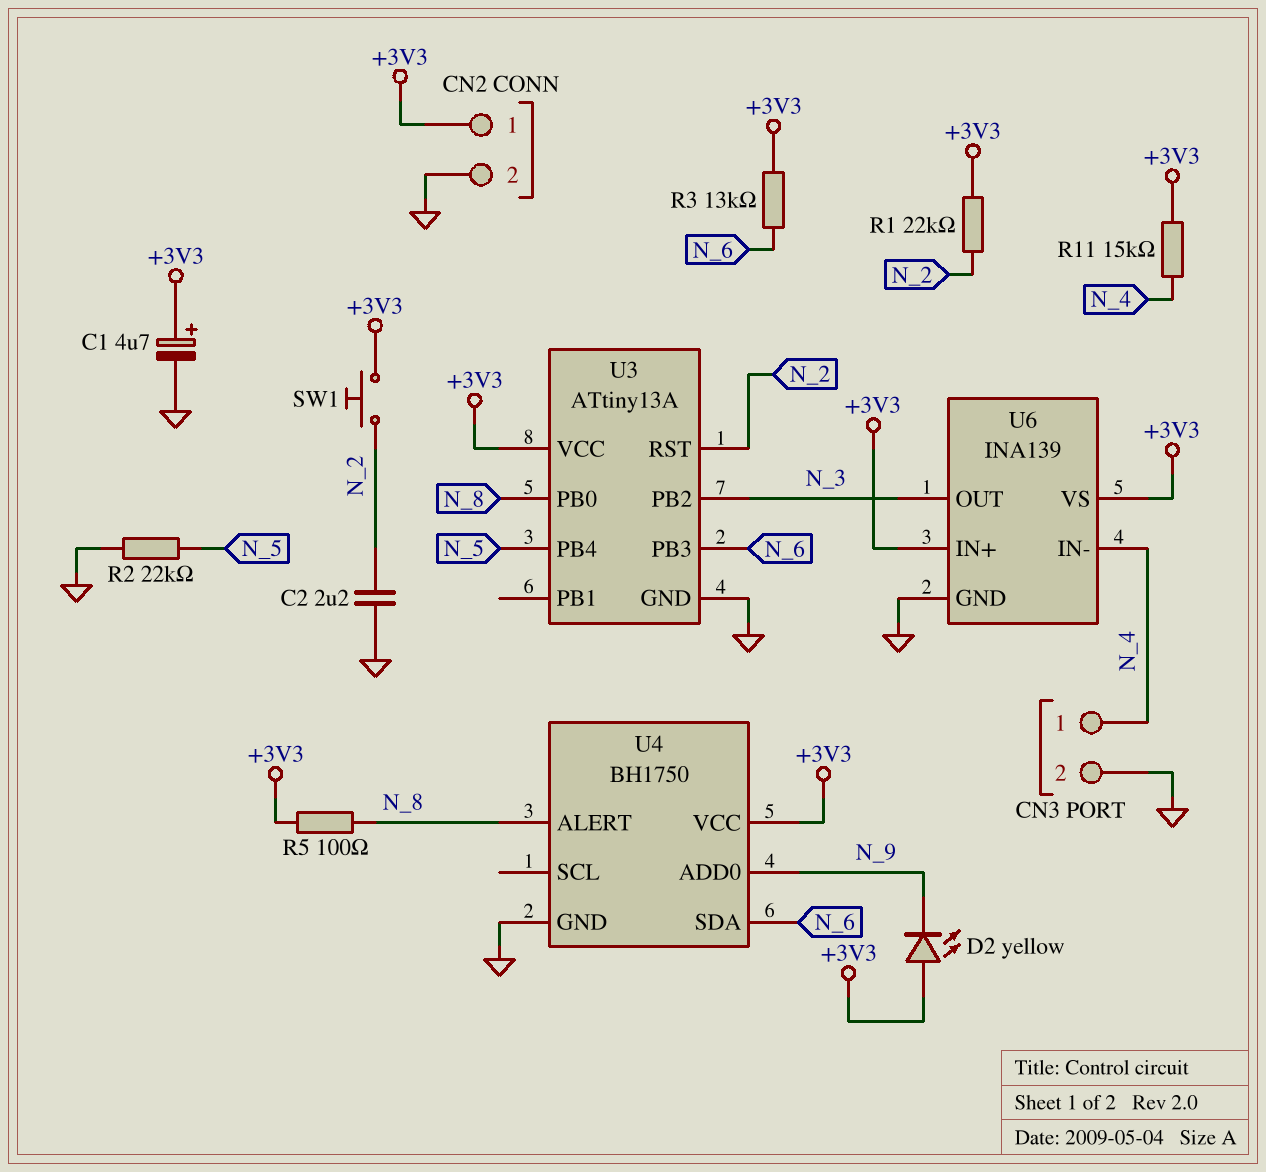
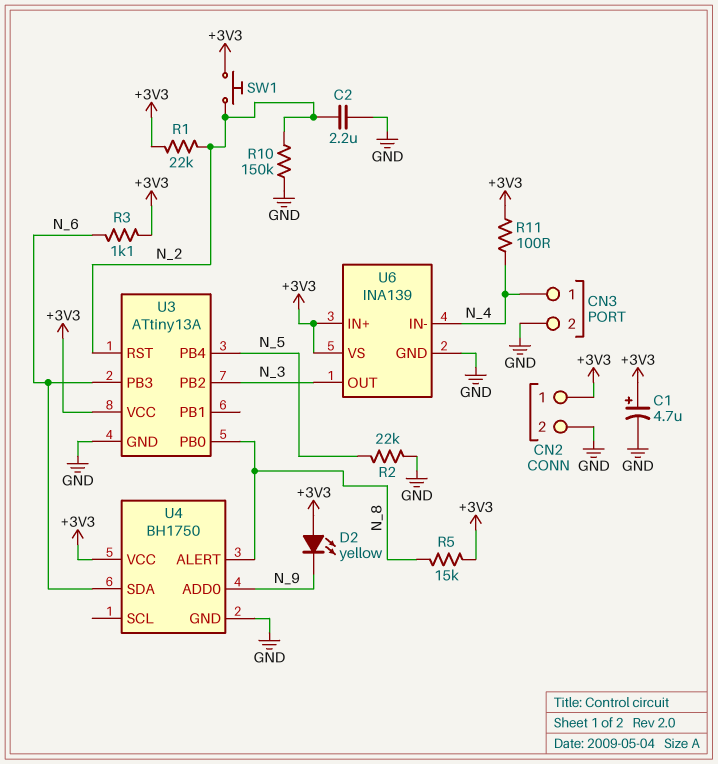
R3: 13k (+3V3, N_6) -> 1.1k (+3V3, N_6)
R5: 100 (+3V3, N_8) -> 15k (+3V3, N_8)
R10: none -> 150k (GND, N_2)
R11: 15k (+3V3, N_4) -> 100 (+3V3, N_4)

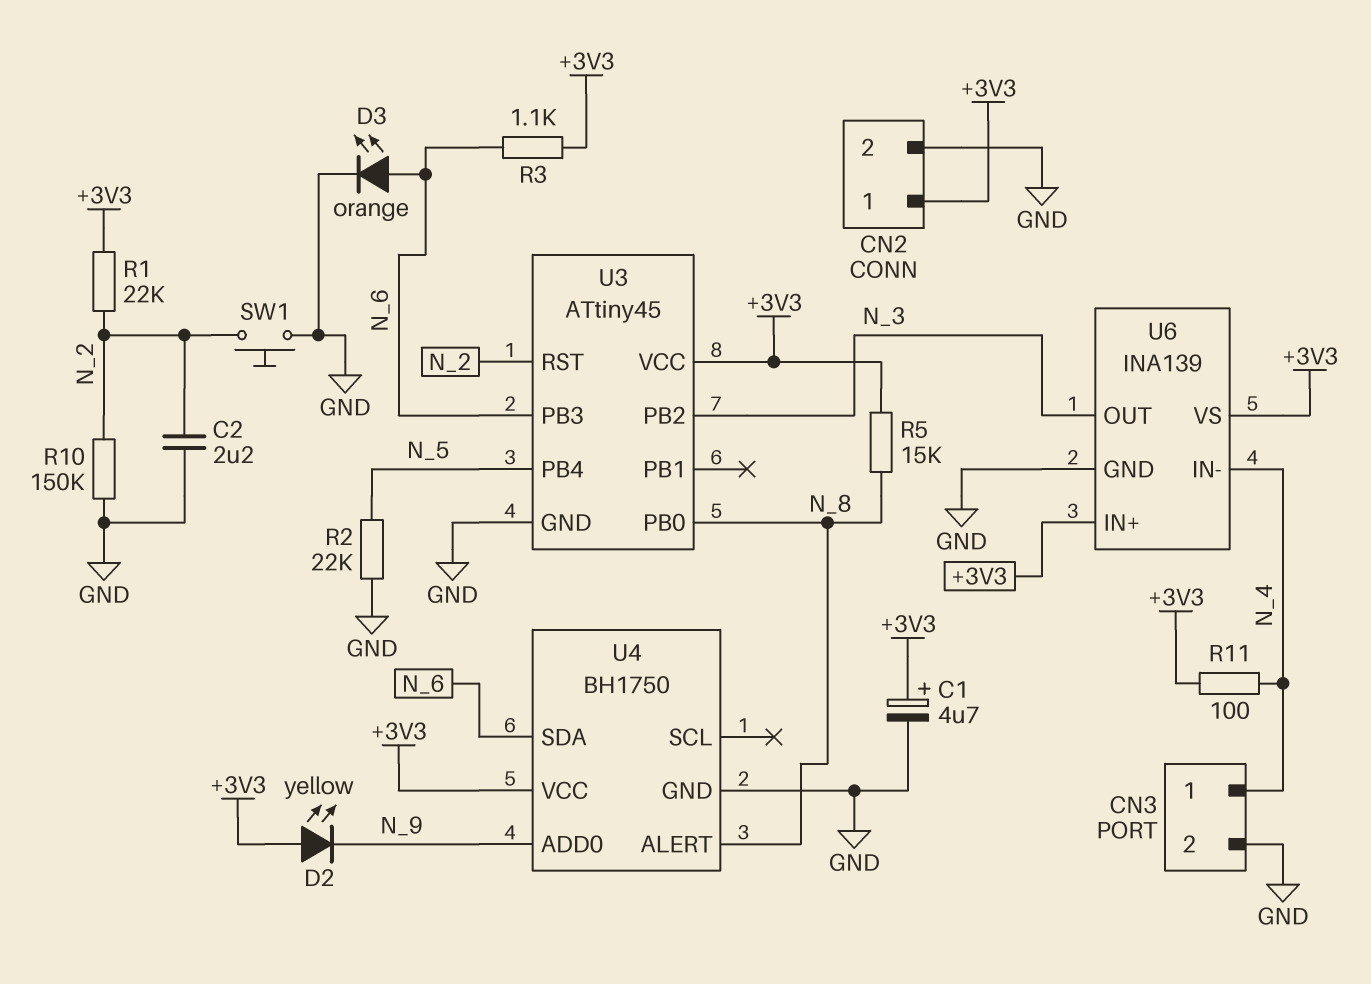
D3: none -> LED orange (A N_6, K GND)
SW1: button (+3V3, N_2) -> button (GND, N_2)
U3: ATtiny13A -> ATtiny45

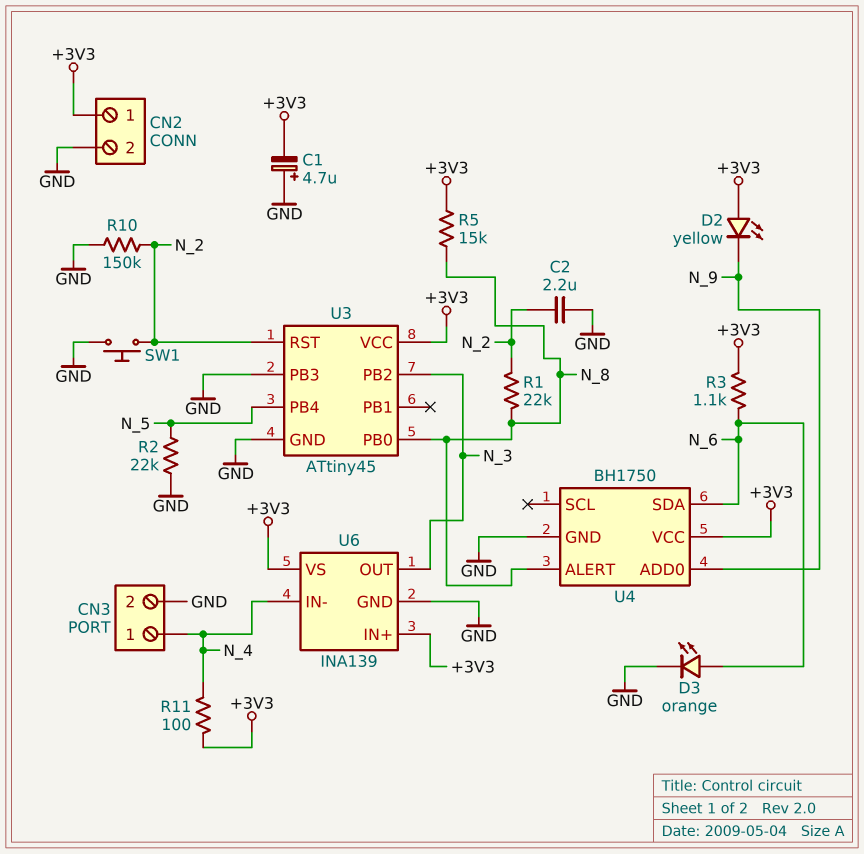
C1: 4.7uF (plus +3V3, minus GND) -> 4.7uF (plus GND, minus +3V3)
R1: 22k (+3V3, N_2) -> 22k (N_2, N_8)
U3 pin PB3: N_6 -> GND

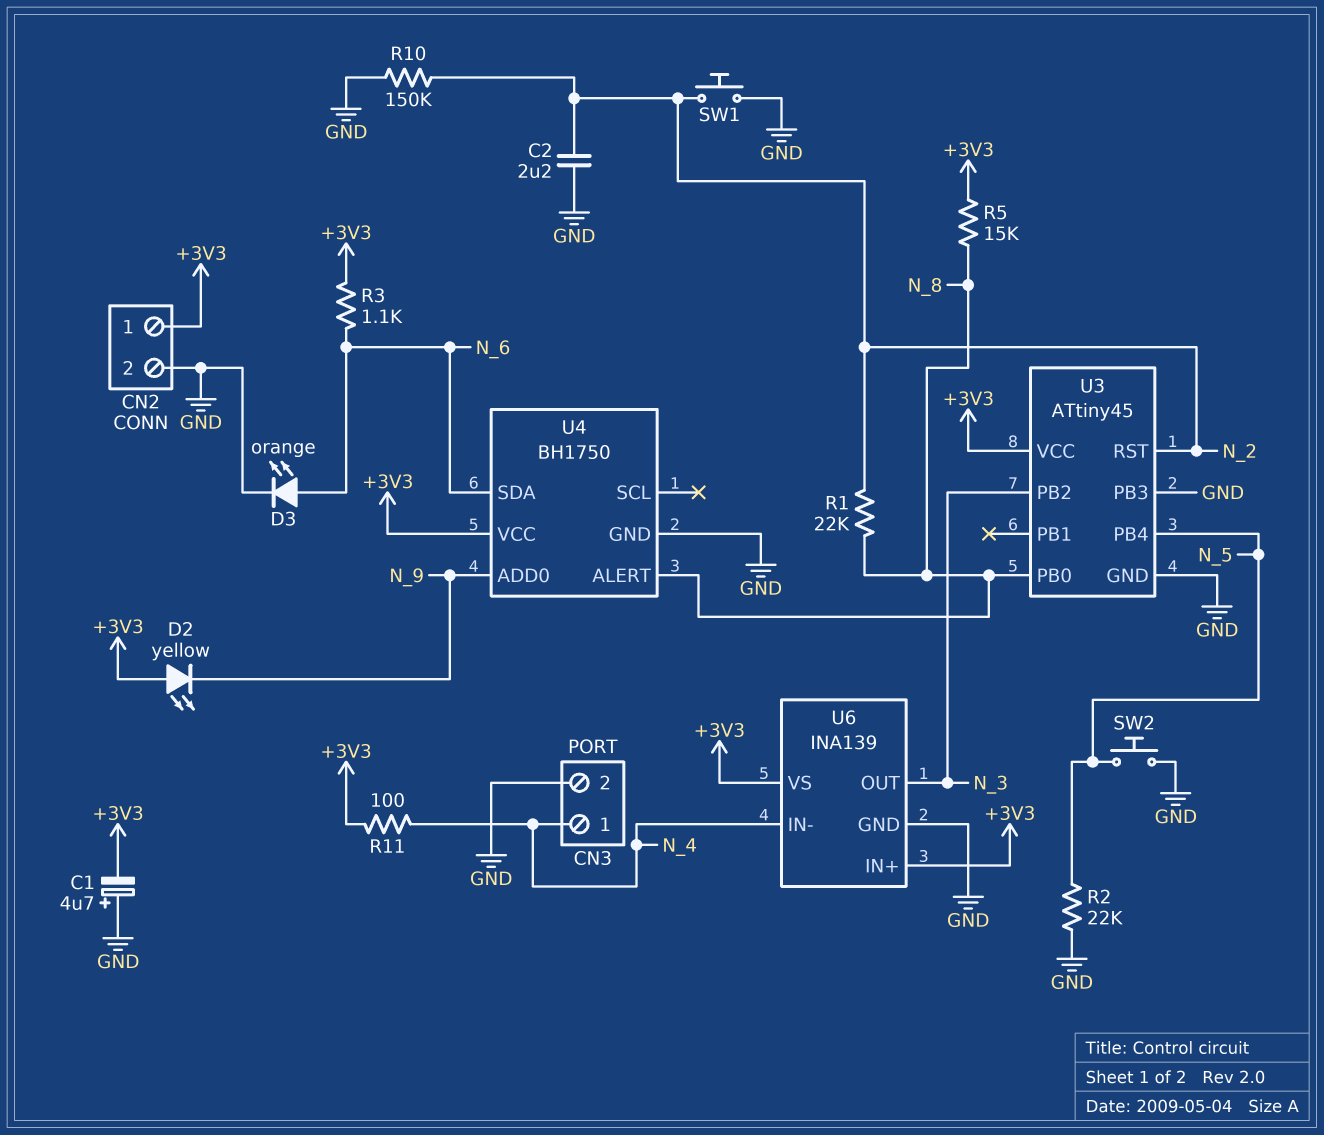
SW2: none -> button (GND, N_5)

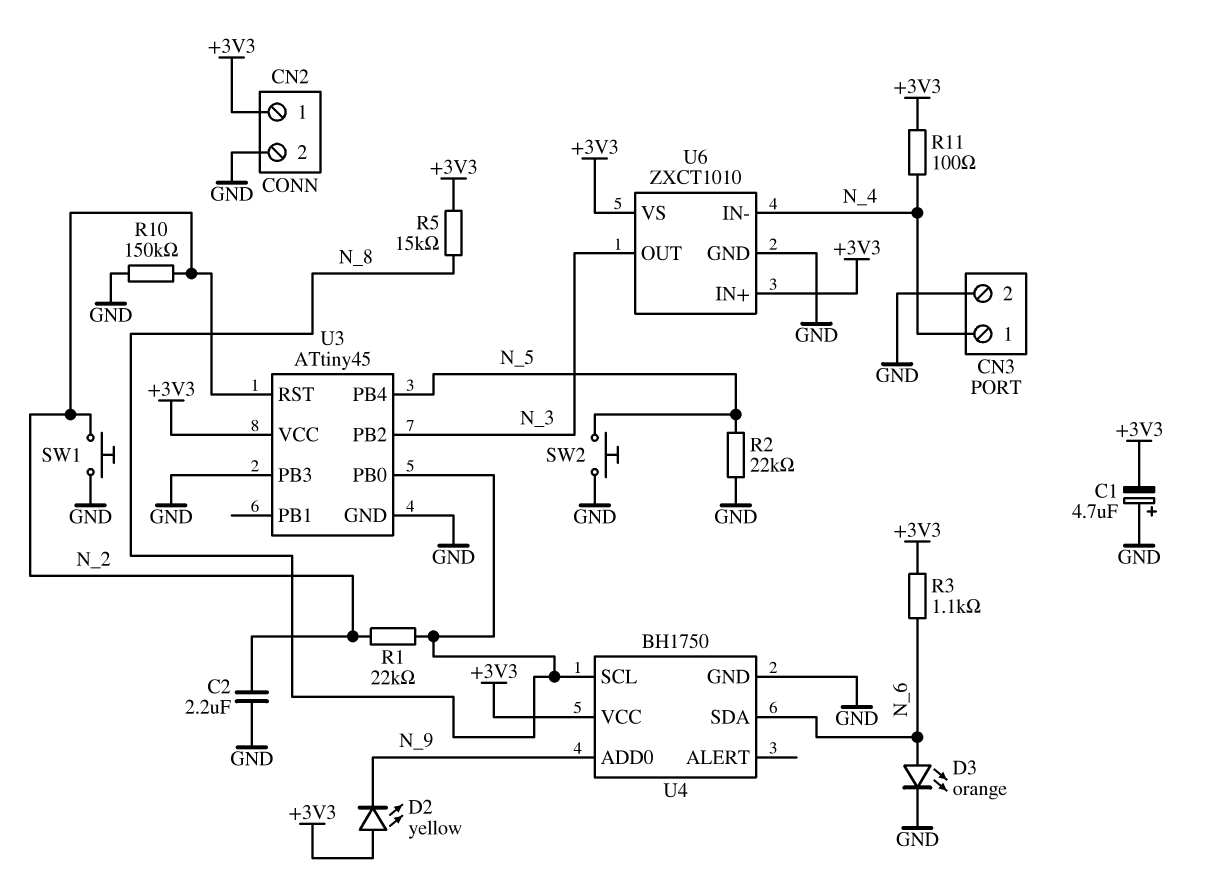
U4 pin ALERT: N_8 -> none
U4 pin SCL: none -> N_8
U6: INA139 -> ZXCT1010

